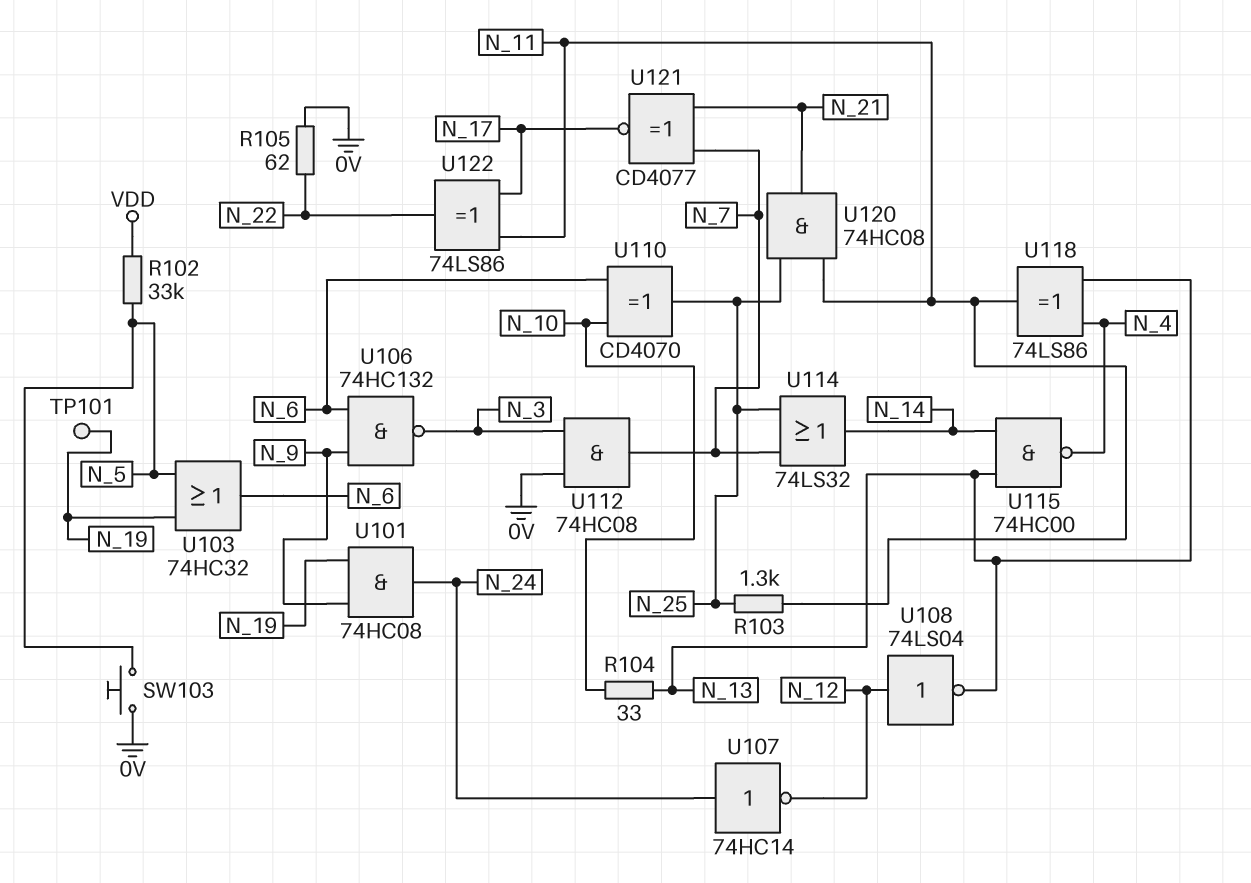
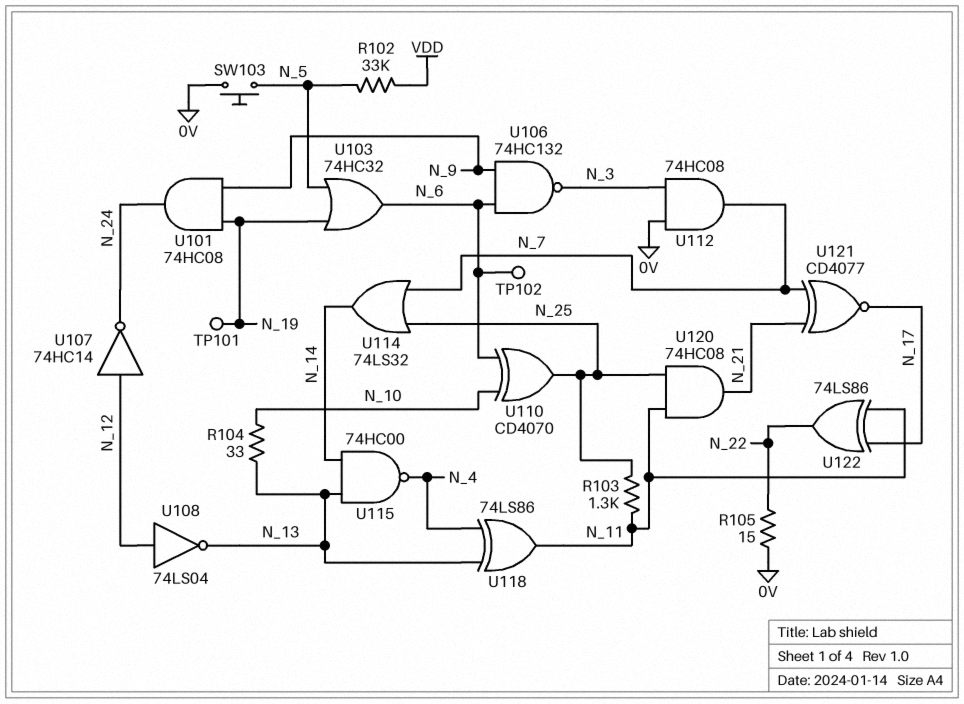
R105: 62 (0V, N_22) -> 15 (0V, N_22)
TP102: none -> test point (N_6)
U107: NOT 74HC14 (in N_24, out N_12) -> NOT 74HC14 (in N_12, out N_24)

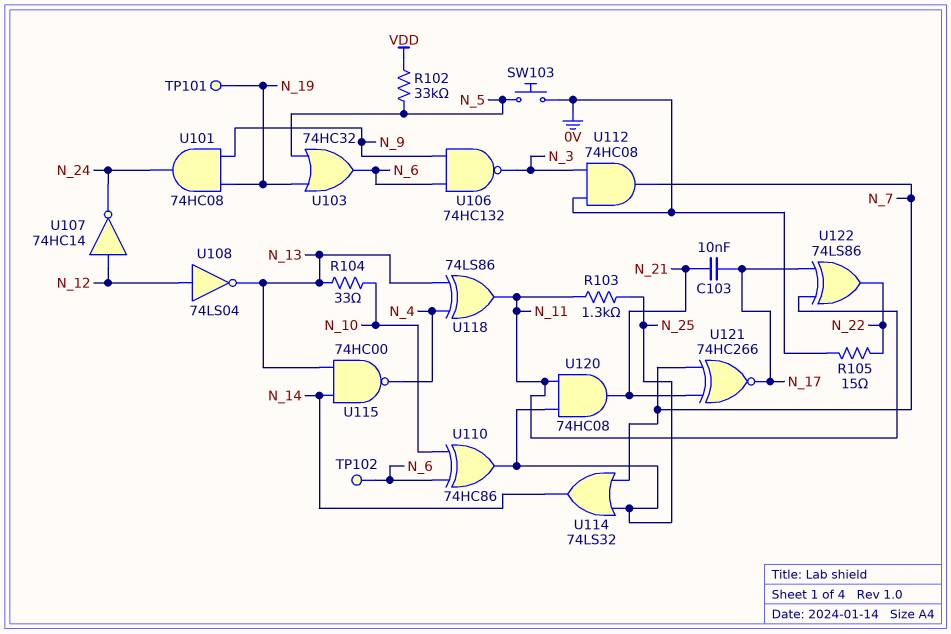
C103: none -> 10nF (N_17, N_21)
U110: XOR CD4070 (in N_6, in N_10, out N_25) -> XOR 74HC86 (in N_6, in N_10, out N_25)
U121: XNOR CD4077 (in N_7, in N_21, out N_17) -> XNOR 74HC266 (in N_7, in N_21, out N_17)

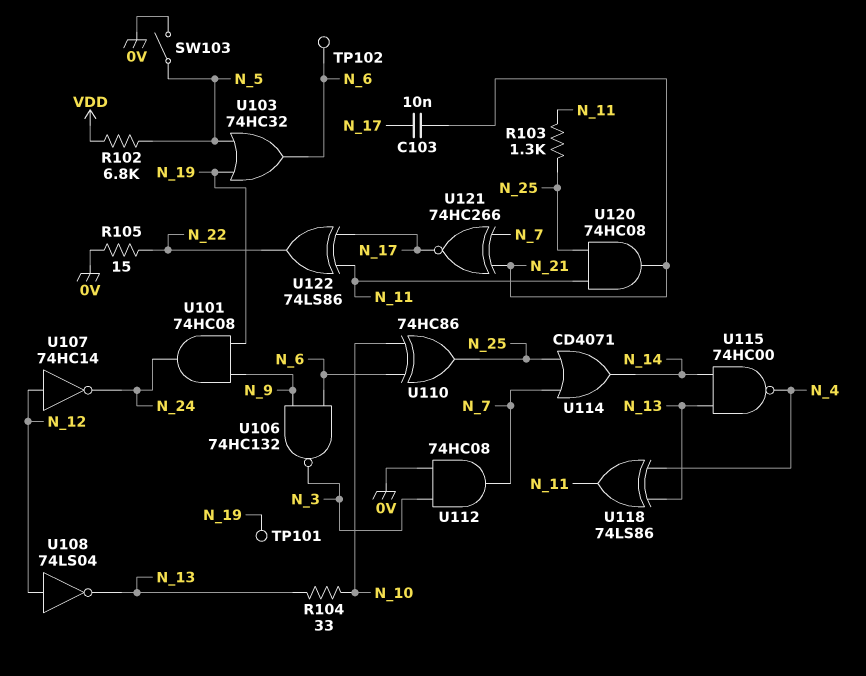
R102: 33k (N_5, VDD) -> 6.8k (N_5, VDD)
SW103: button (0V, N_5) -> switch (0V, N_5)
U114: OR 74LS32 (in N_7, in N_25, out N_14) -> OR CD4071 (in N_7, in N_25, out N_14)

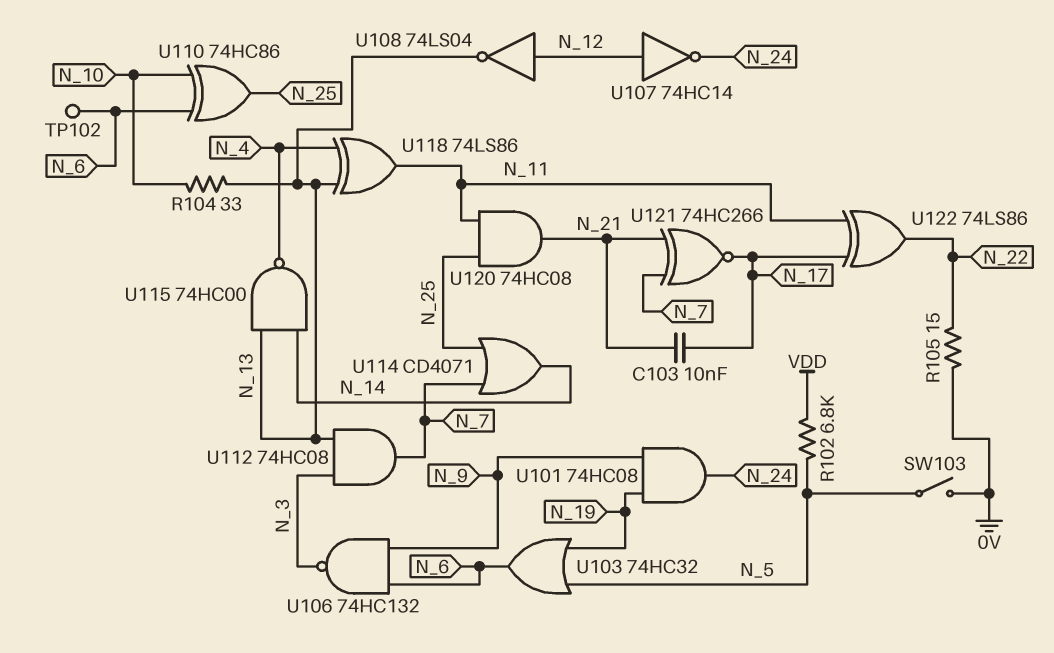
R103: 1.3k (N_11, N_25) -> none
TP101: test point (N_19) -> none
U112: AND 74HC08 (in 0V, in N_3, out N_7) -> AND 74HC08 (in N_3, in N_13, out N_7)

